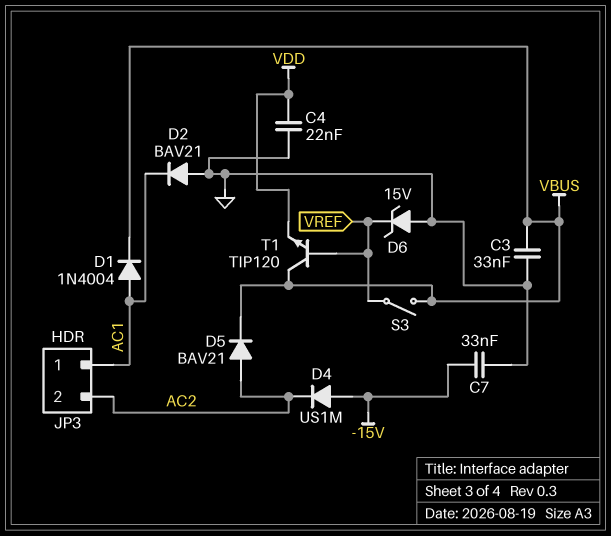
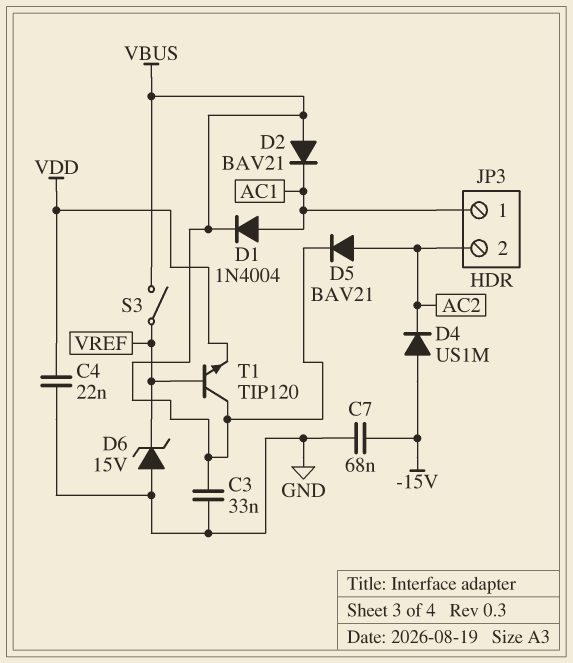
C7: 33nF (-15V, GND) -> 68nF (-15V, GND)
D2: diode BAV21 (A GND, K AC1) -> diode BAV21 (A VBUS, K AC1)

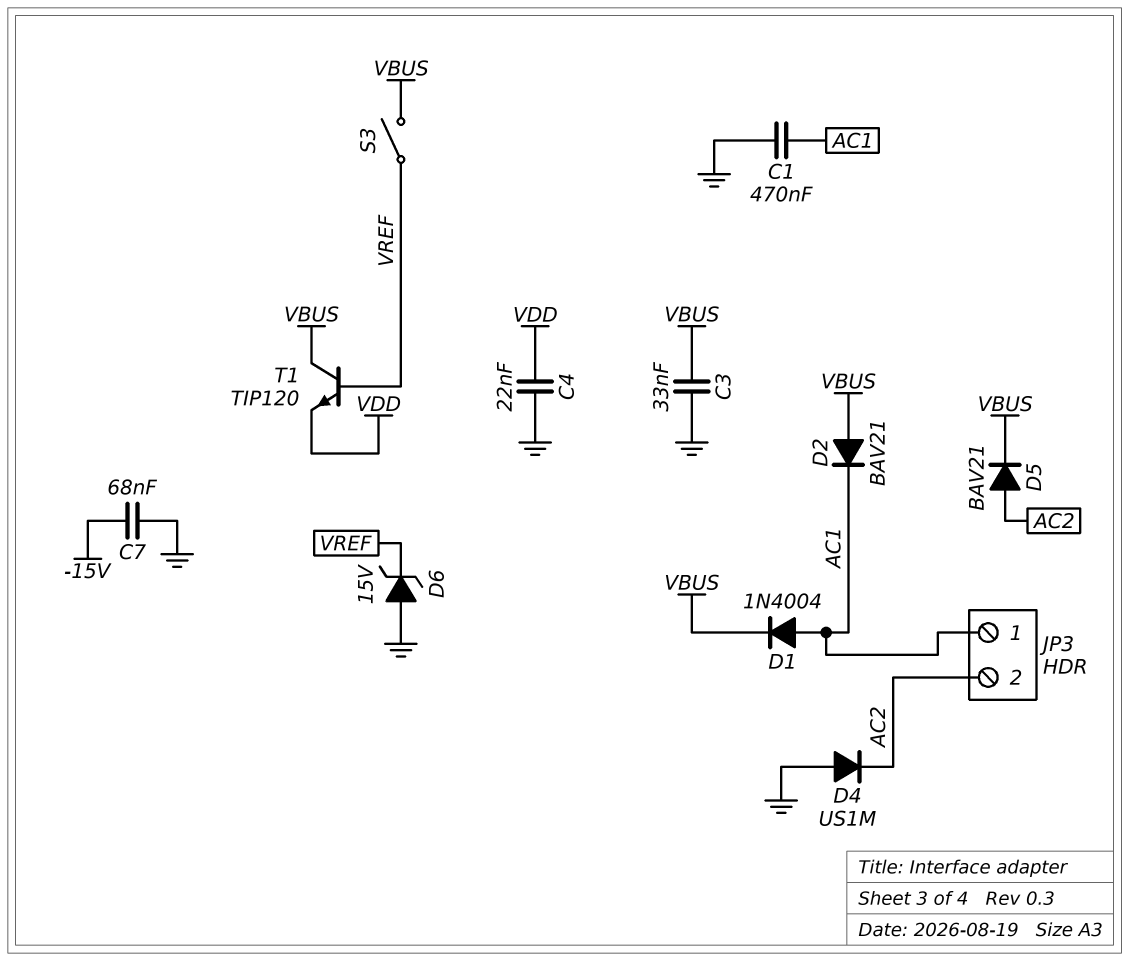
C1: none -> 470nF (AC1, GND)
D4: diode US1M (A -15V, K AC2) -> diode US1M (A GND, K AC2)

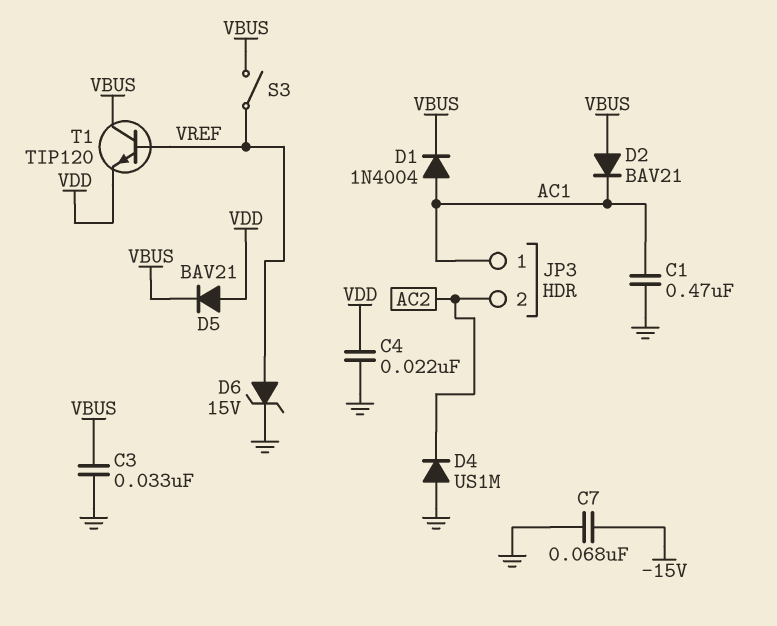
D5: diode BAV21 (A AC2, K VBUS) -> diode BAV21 (A VDD, K VBUS)
D6: zener 15V (A GND, K VREF) -> zener 15V (A VREF, K GND)

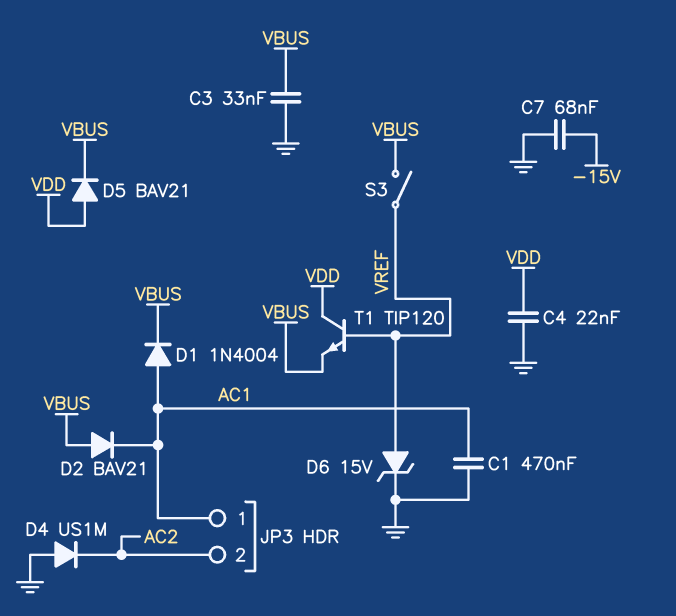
T1: NPN TIP120 (B VREF, C VBUS, E VDD) -> NPN TIP120 (B VREF, C VDD, E VBUS)

